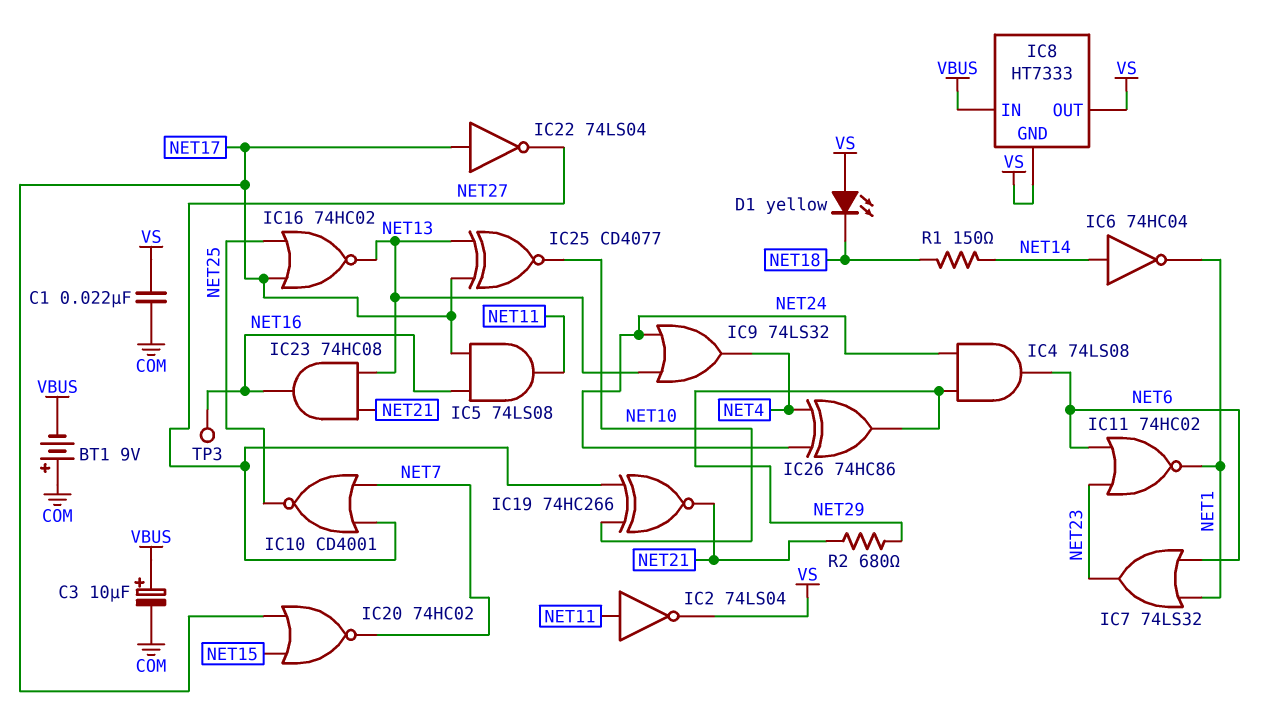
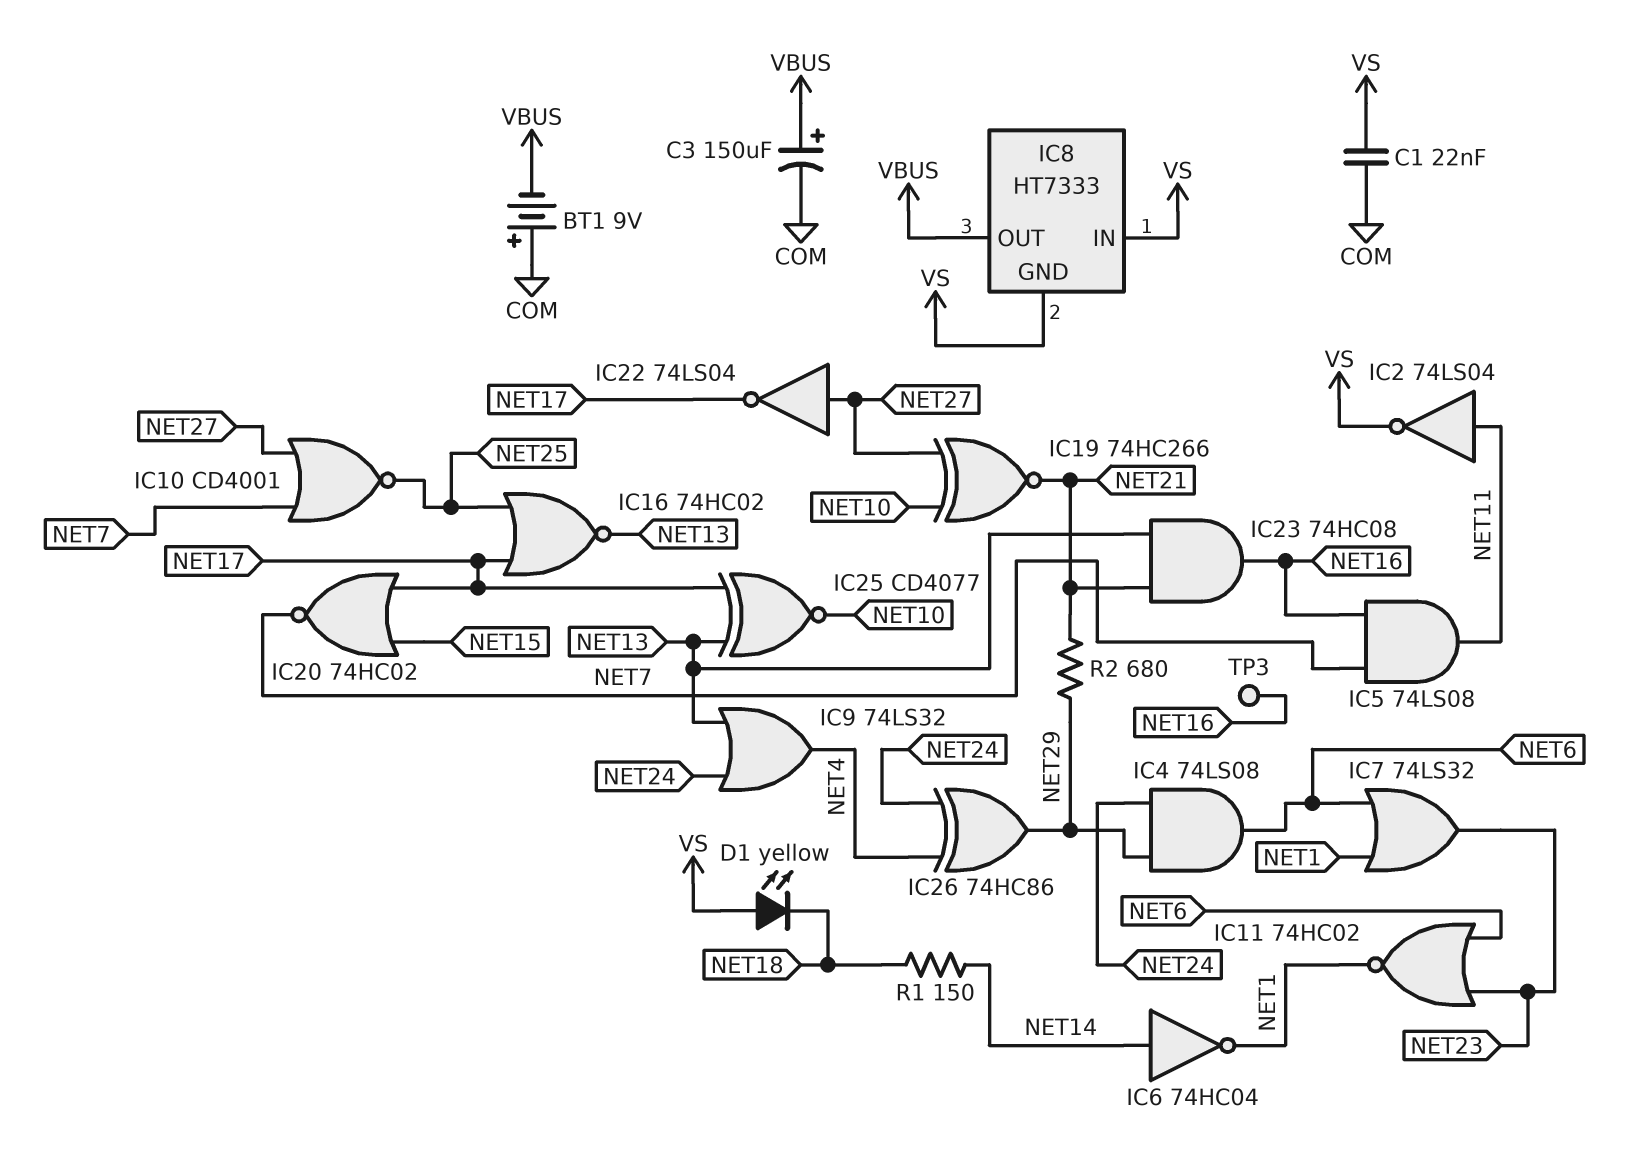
C3: 10uF (plus VBUS, minus COM) -> 150uF (plus VBUS, minus COM)
IC5: AND 74LS08 (in NET16, in NET17, out NET11) -> AND 74LS08 (in NET7, in NET16, out NET11)
IC8 pin IN: VBUS -> VS
IC8 pin OUT: VS -> VBUS
IC22: NOT 74LS04 (in NET17, out NET27) -> NOT 74LS04 (in NET27, out NET17)

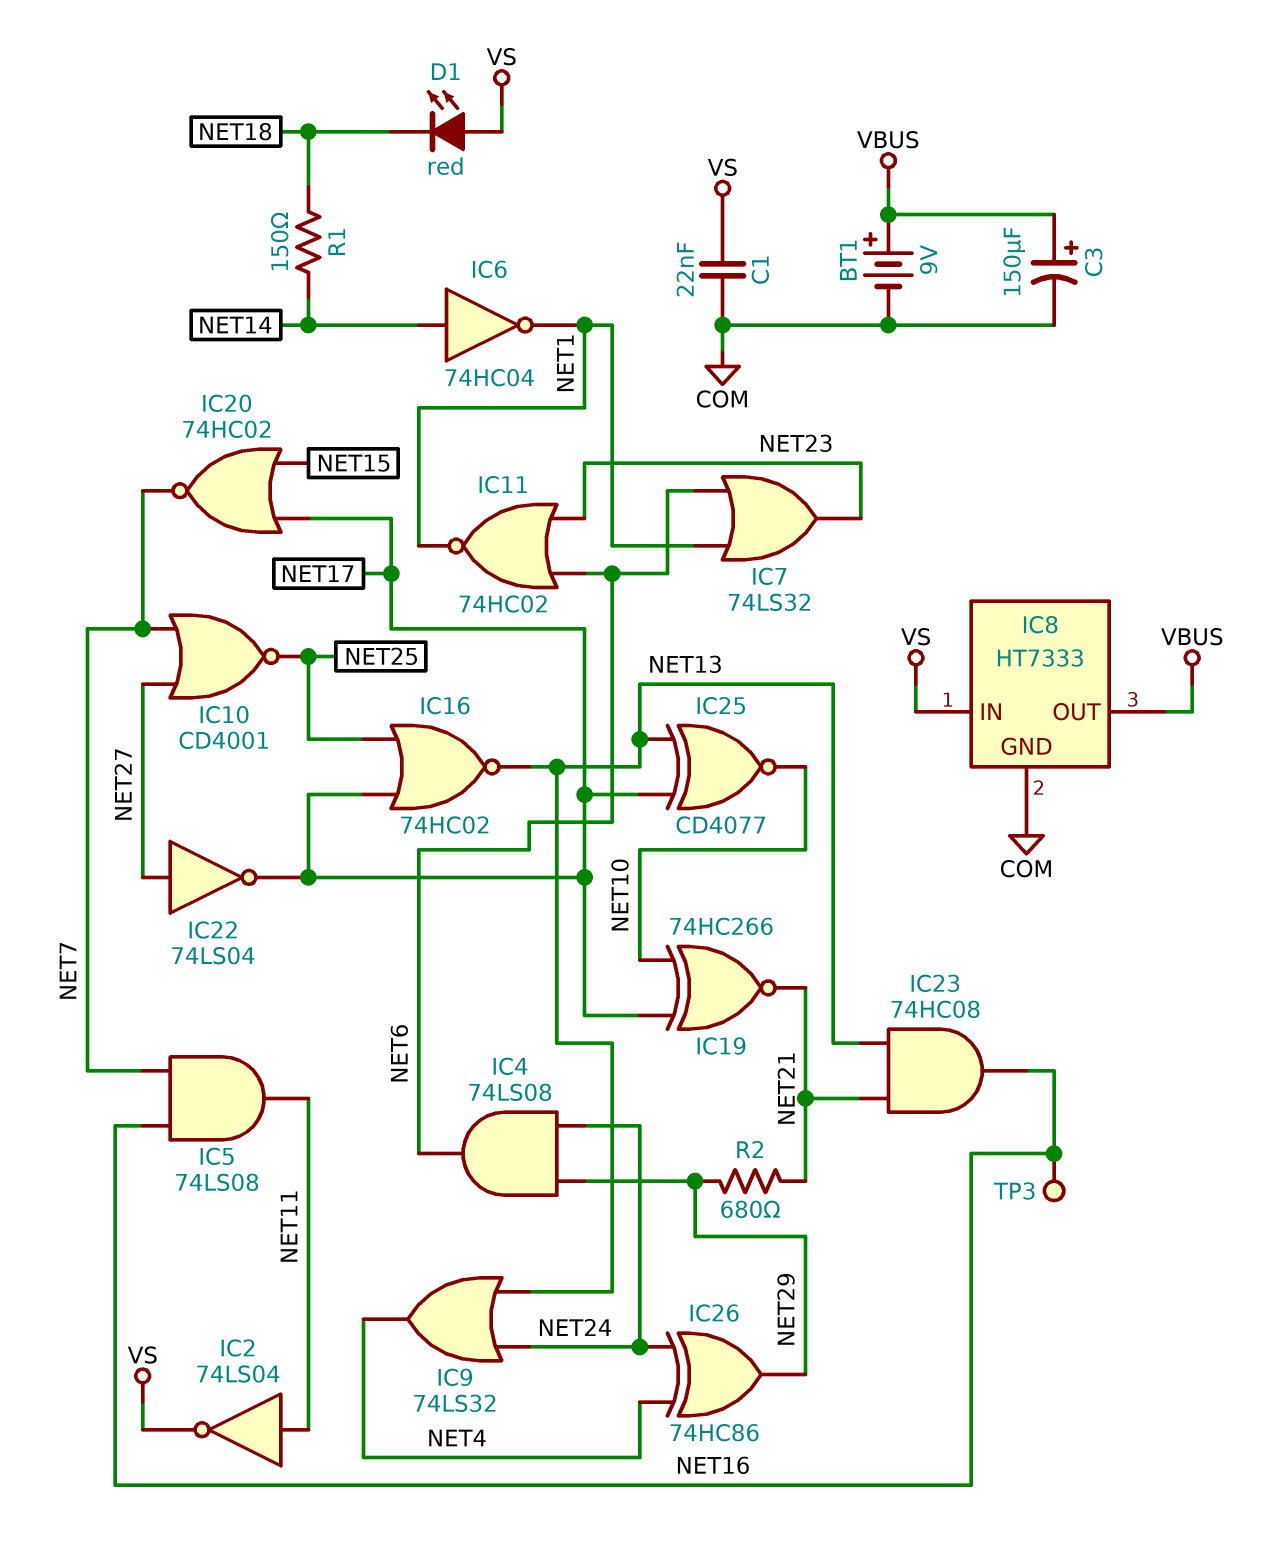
BT1: 9V (plus COM, minus VBUS) -> 9V (plus VBUS, minus COM)
D1: LED yellow (A VS, K NET18) -> LED red (A VS, K NET18)
IC8 pin GND: VS -> COM
IC19: XNOR 74HC266 (in NET10, in NET27, out NET21) -> XNOR 74HC266 (in NET10, in NET17, out NET21)

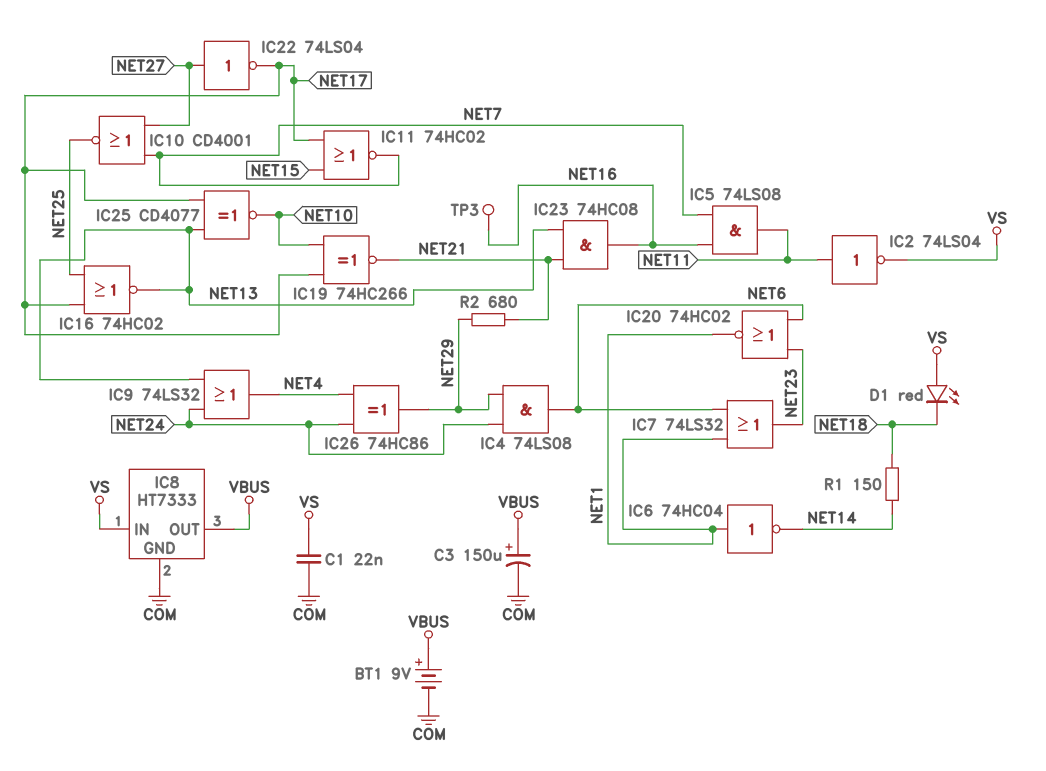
IC6: NOT 74HC04 (in NET14, out NET1) -> NOT 74HC04 (in NET1, out NET14)
IC11: NOR 74HC02 (in NET6, in NET23, out NET1) -> NOR 74HC02 (in NET15, in NET17, out NET7)
IC20: NOR 74HC02 (in NET15, in NET17, out NET7) -> NOR 74HC02 (in NET6, in NET23, out NET1)

